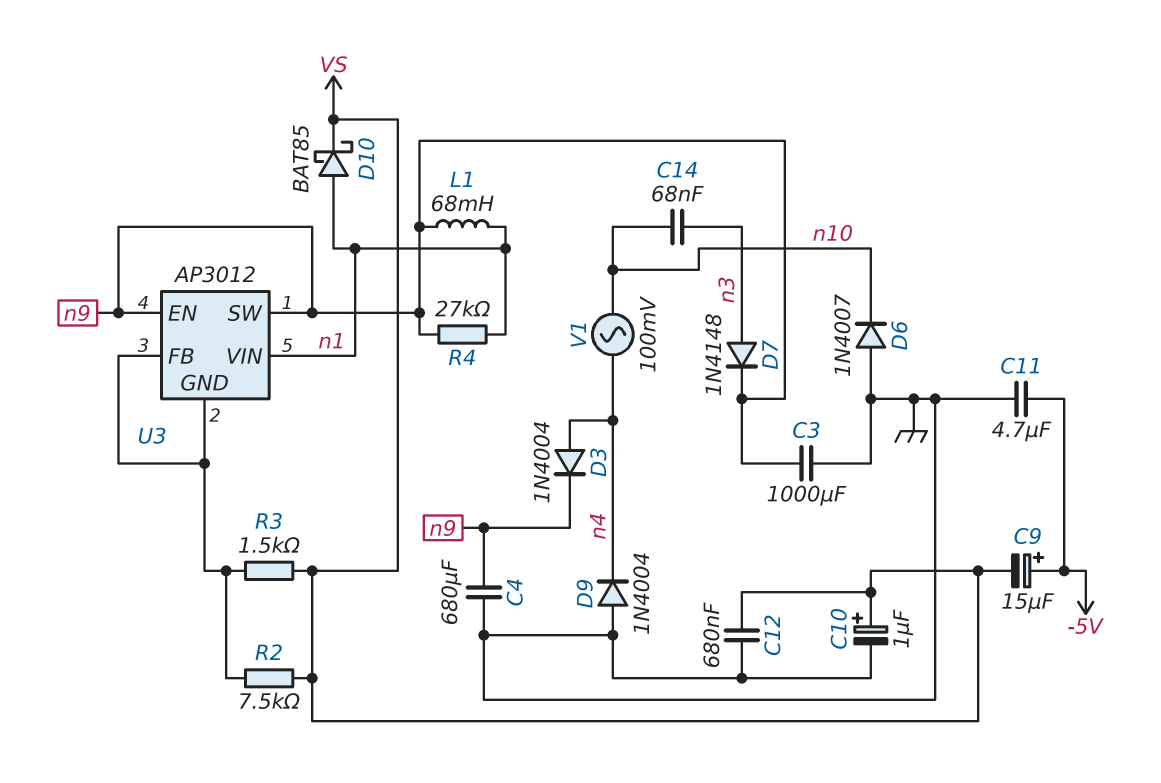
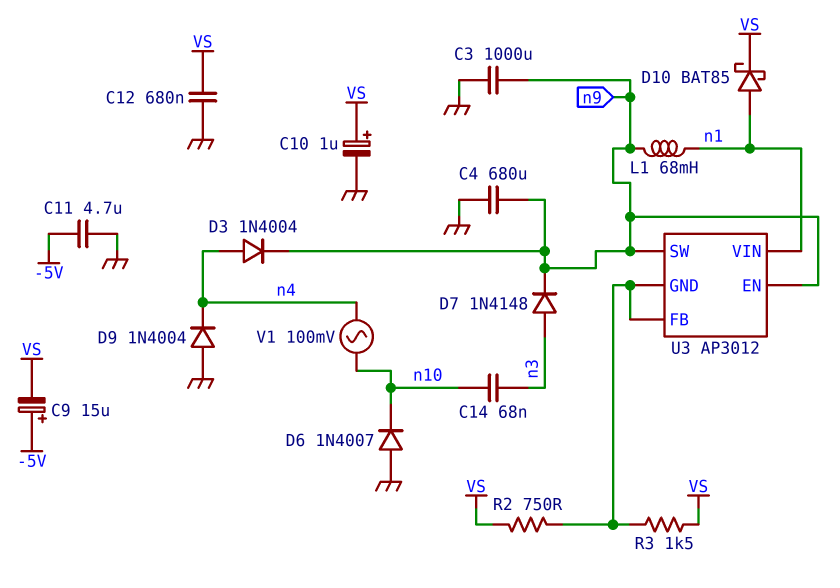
R2: 7.5k (U3/FB, VS) -> 750 (U3/FB, VS)
R4: 27k (n1, n9) -> none

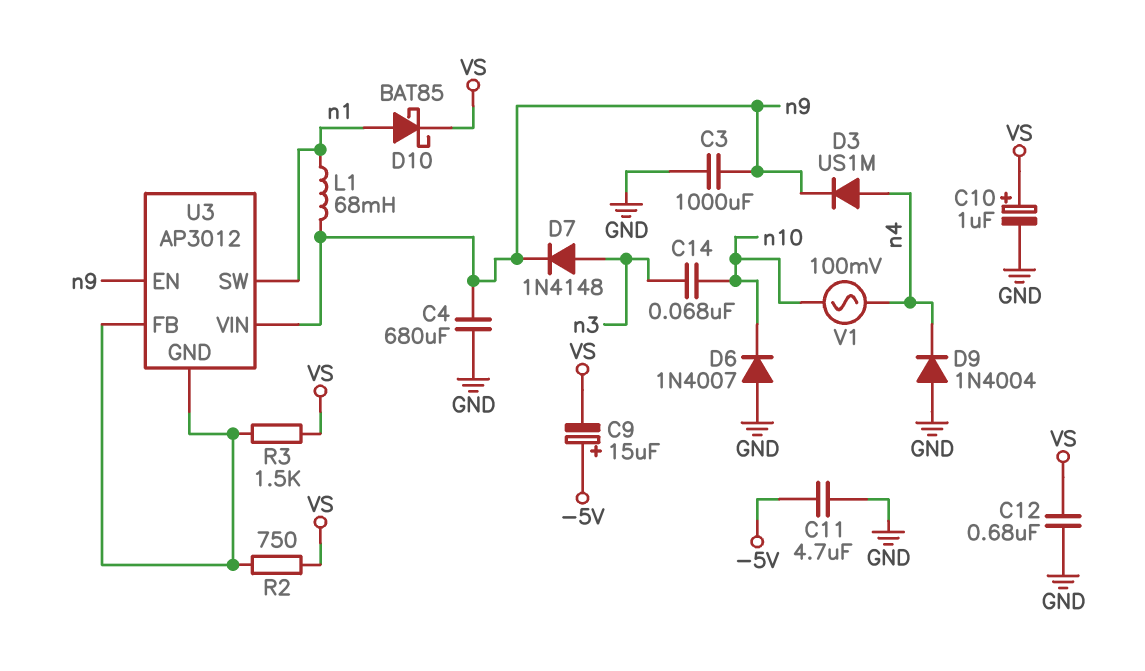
D3: diode 1N4004 (A n4, K n9) -> diode US1M (A n4, K n9)
U3 pin SW: n9 -> n1
U3 pin VIN: n1 -> n9

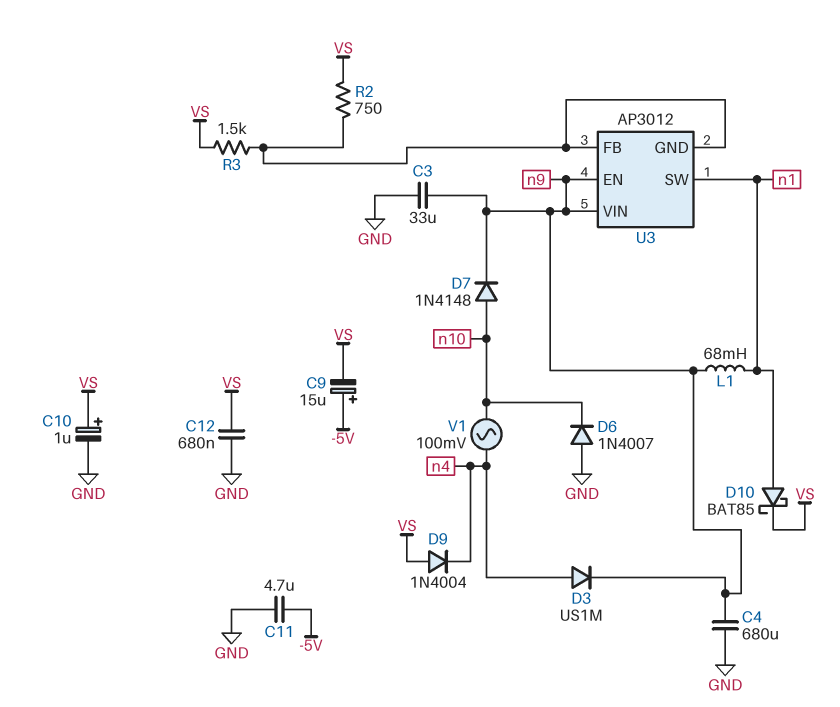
C3: 1000uF (GND, n9) -> 33uF (GND, n9)
C14: 68nF (n3, n10) -> none
D7: diode 1N4148 (A n3, K n9) -> diode 1N4148 (A n10, K n9)
D9: diode 1N4004 (A GND, K n4) -> diode 1N4004 (A VS, K n4)

